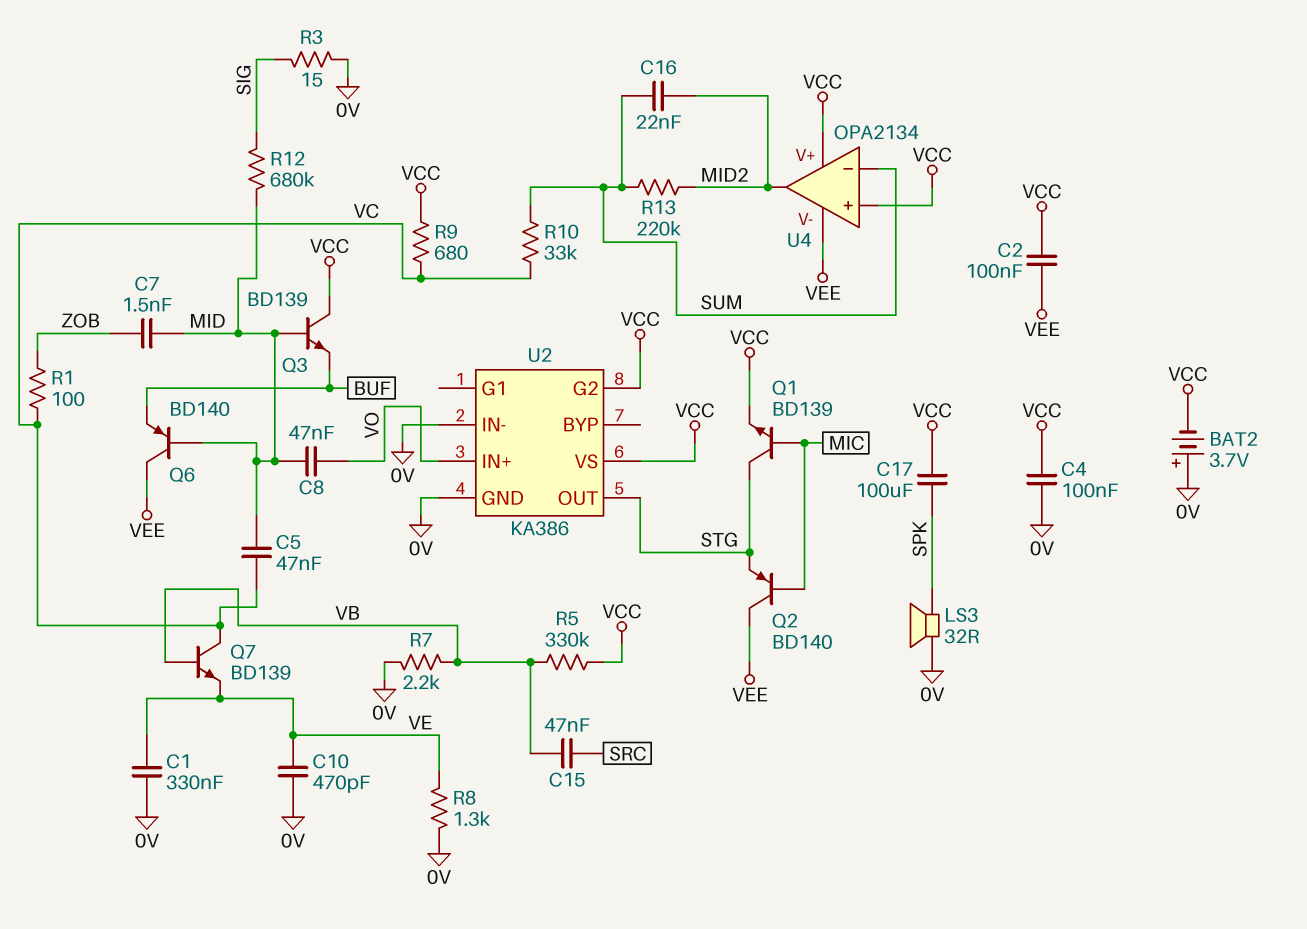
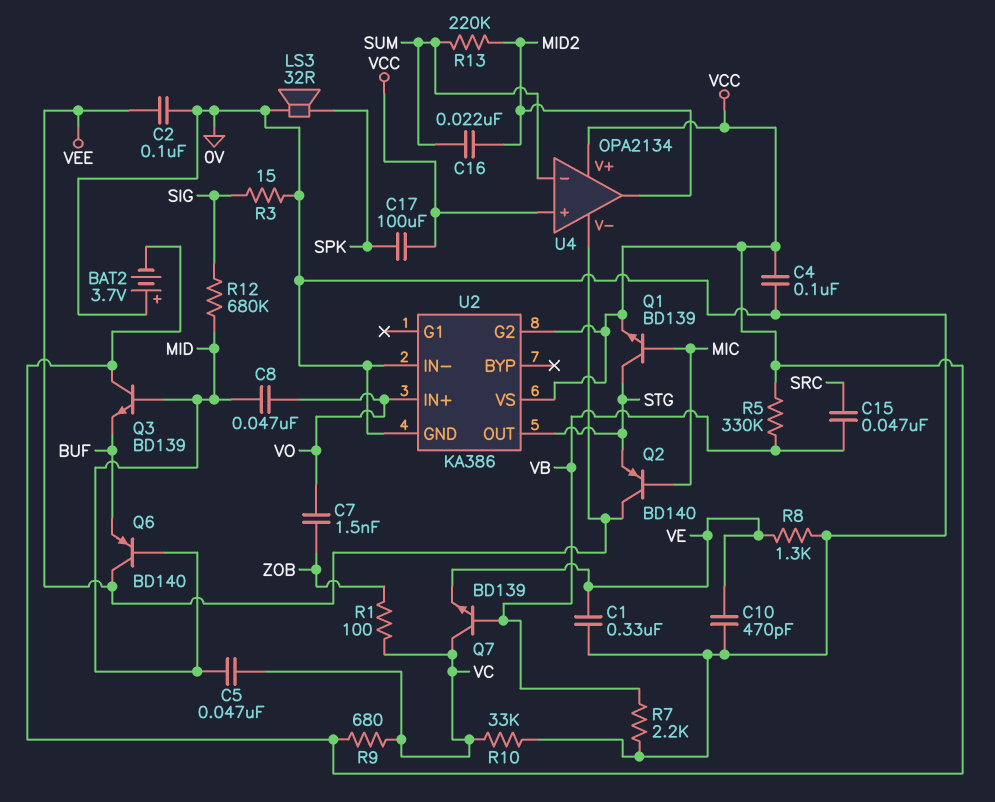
C2: 100nF (VCC, VEE) -> 100nF (0V, VEE)
C7: 1.5nF (MID, ZOB) -> 1.5nF (VO, ZOB)
R10: 33k (SUM, VC) -> 33k (0V, VC)

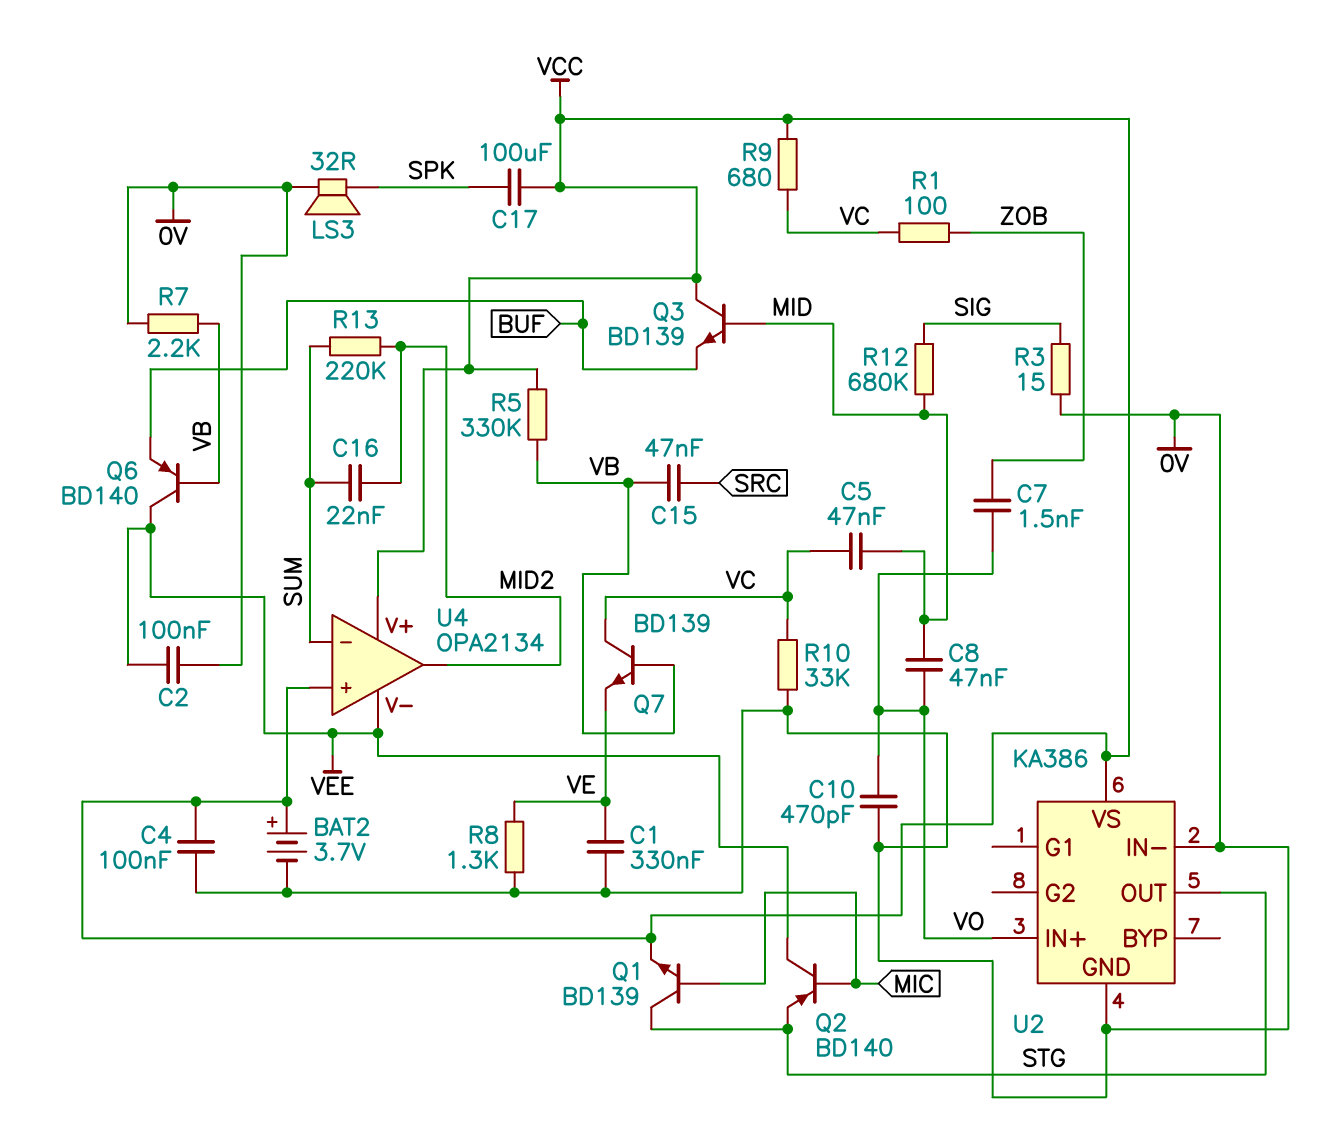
BAT2: 3.7V (plus 0V, minus VCC) -> 3.7V (plus VCC, minus 0V)
C10: 470pF (0V, VE) -> 470pF (0V, VO)
Q6: PNP BD140 (B MID, C VEE, E BUF) -> PNP BD140 (B VB, C VEE, E BUF)
U2 pin G2: VCC -> none

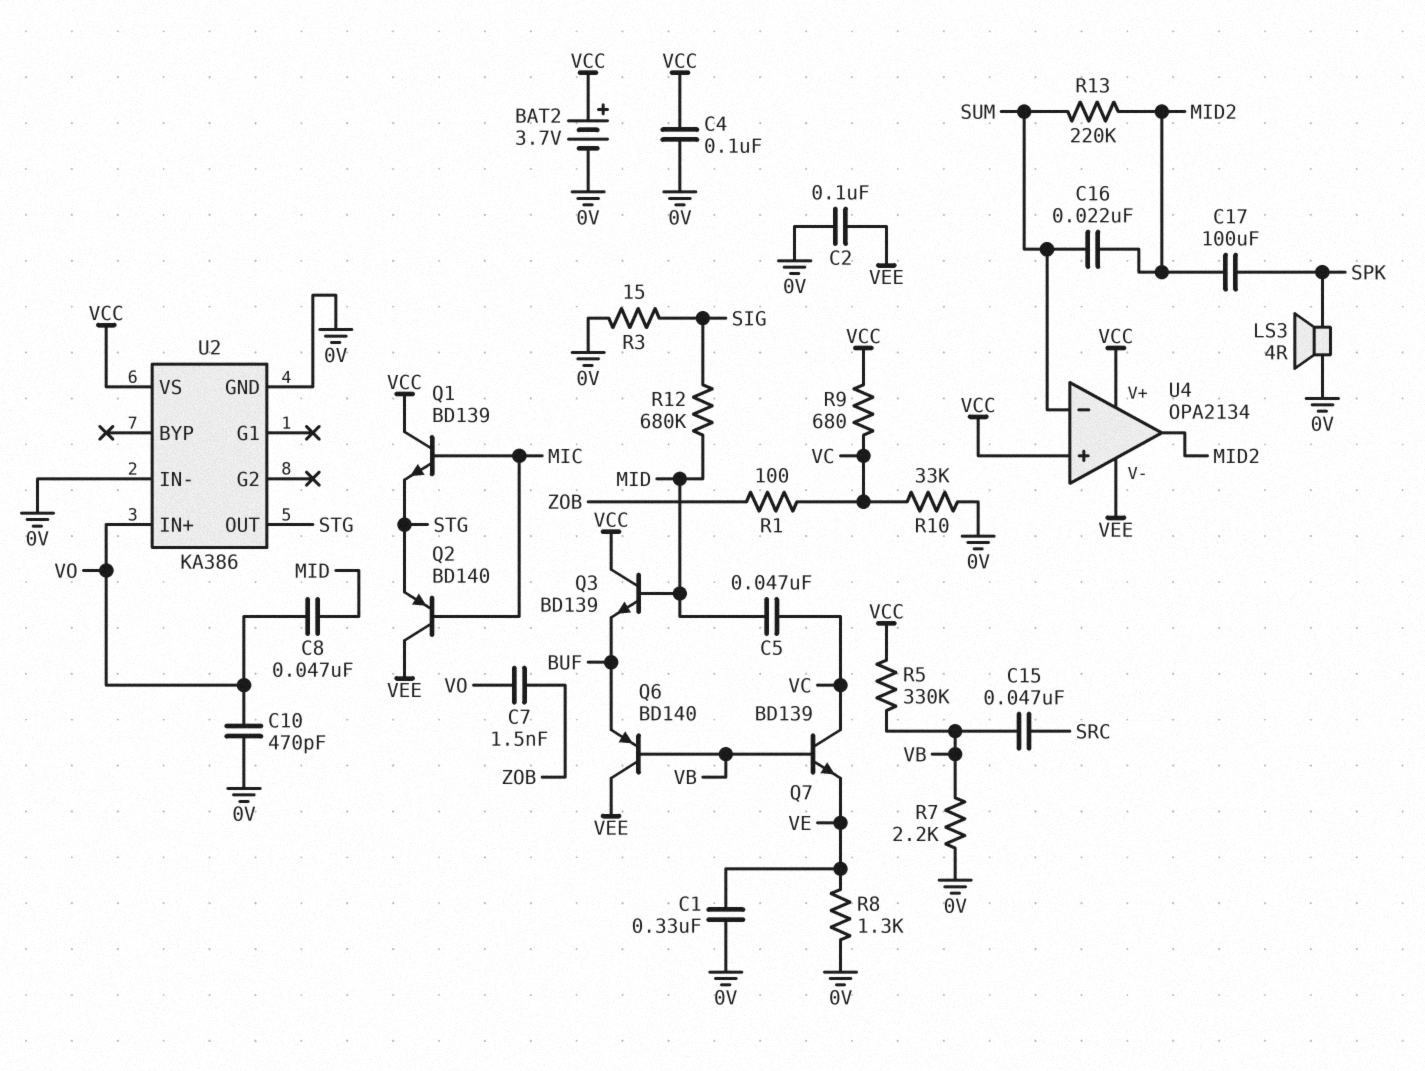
C17: 100uF (SPK, VCC) -> 100uF (MID2, SPK)
LS3: speaker 32R (0V, SPK) -> speaker 4R (0V, SPK)
Q1: NPN BD139 (B MIC, C STG, E VCC) -> NPN BD139 (B MIC, C VCC, E STG)

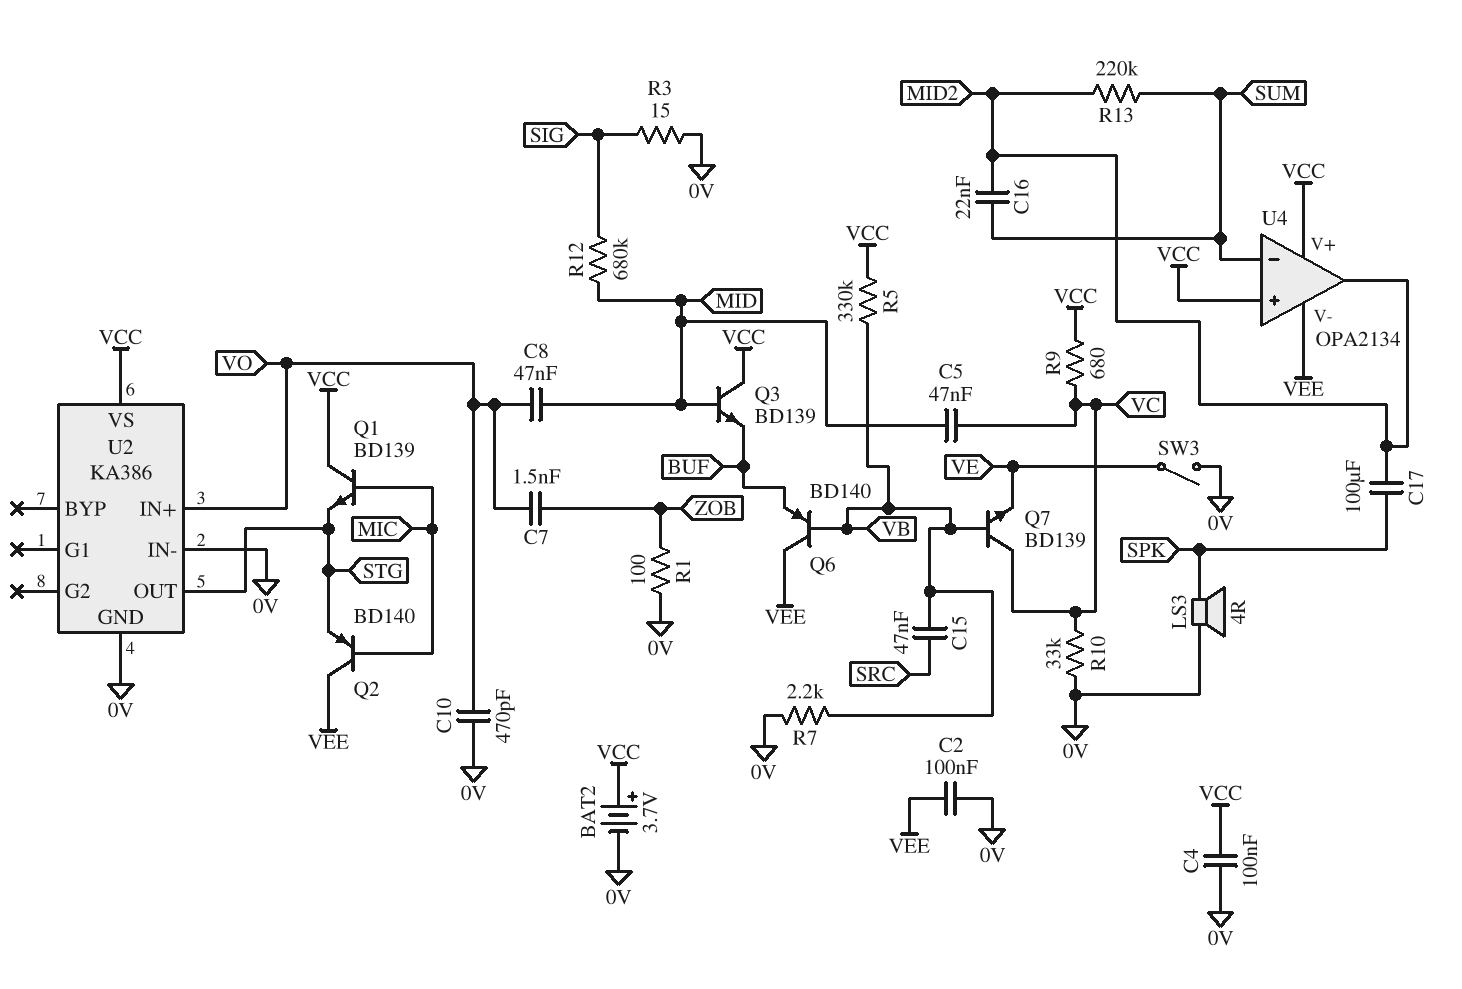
C1: 330nF (0V, VE) -> none
R1: 100 (VC, ZOB) -> 100 (0V, ZOB)
R8: 1.3k (0V, VE) -> none
SW3: none -> switch (0V, VE)

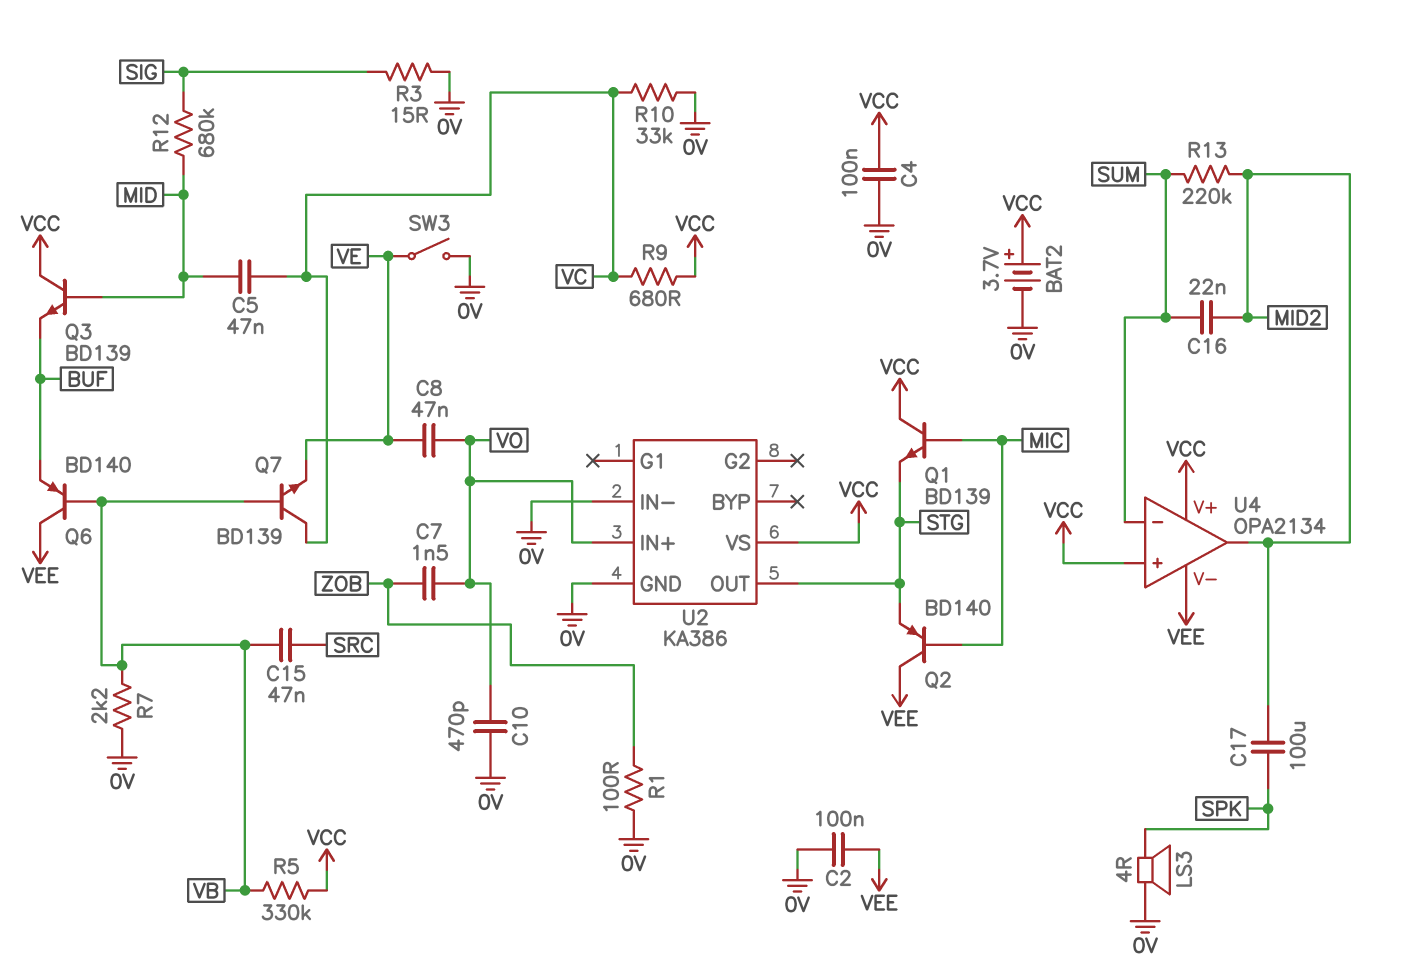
C8: 47nF (MID, VO) -> 47nF (VE, VO)

